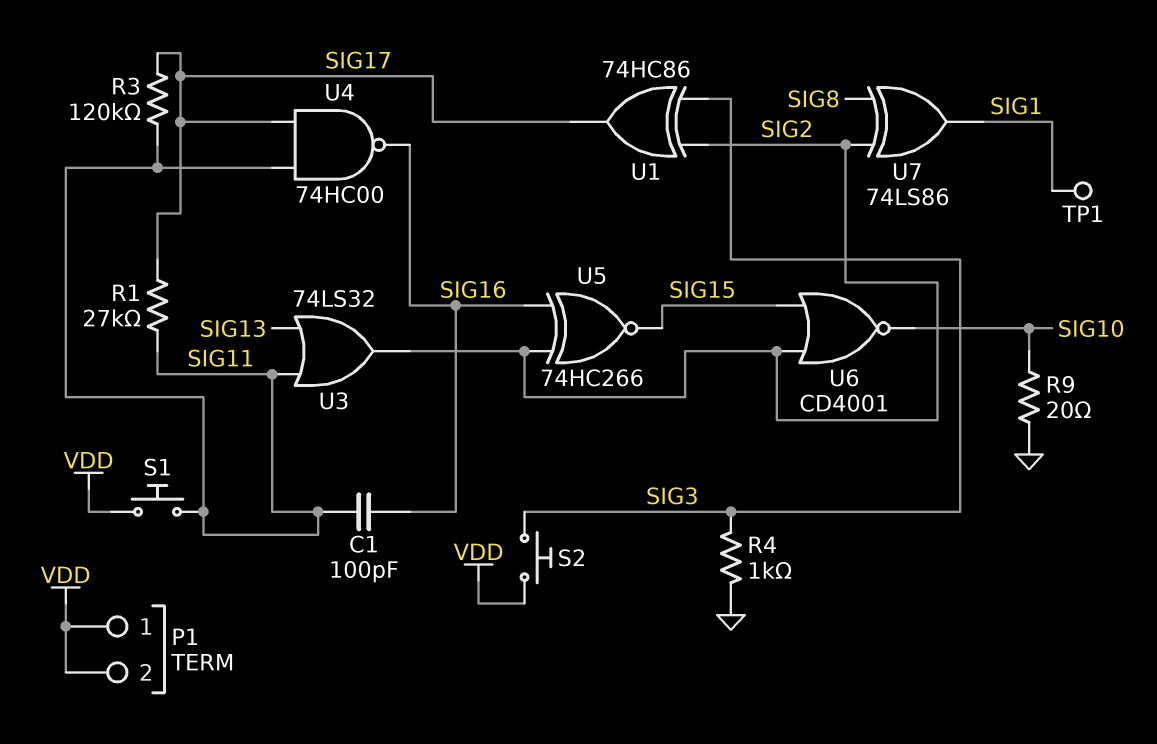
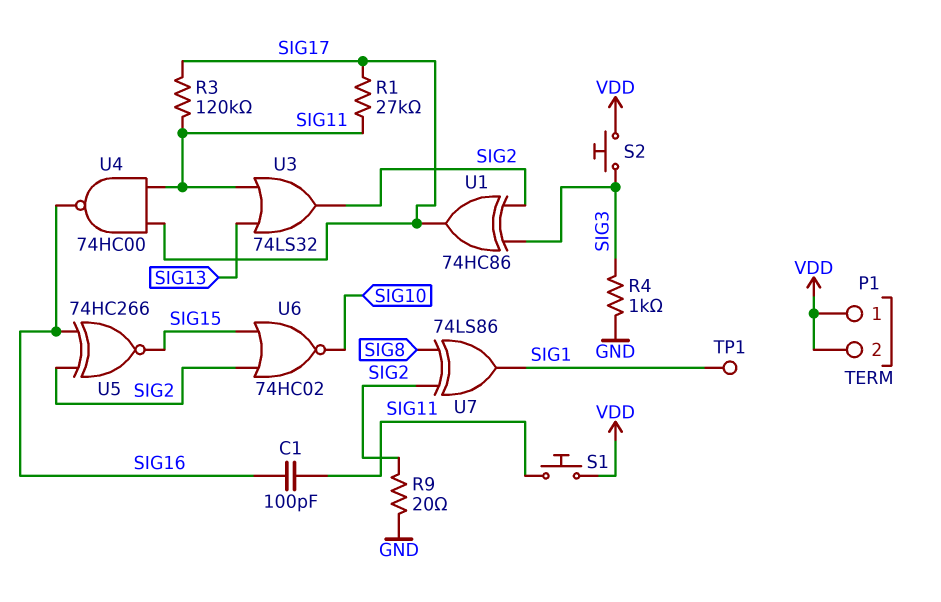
R9: 20 (GND, SIG10) -> 20 (GND, SIG2)
U6: NOR CD4001 (in SIG2, in SIG15, out SIG10) -> NOR 74HC02 (in SIG2, in SIG15, out SIG10)

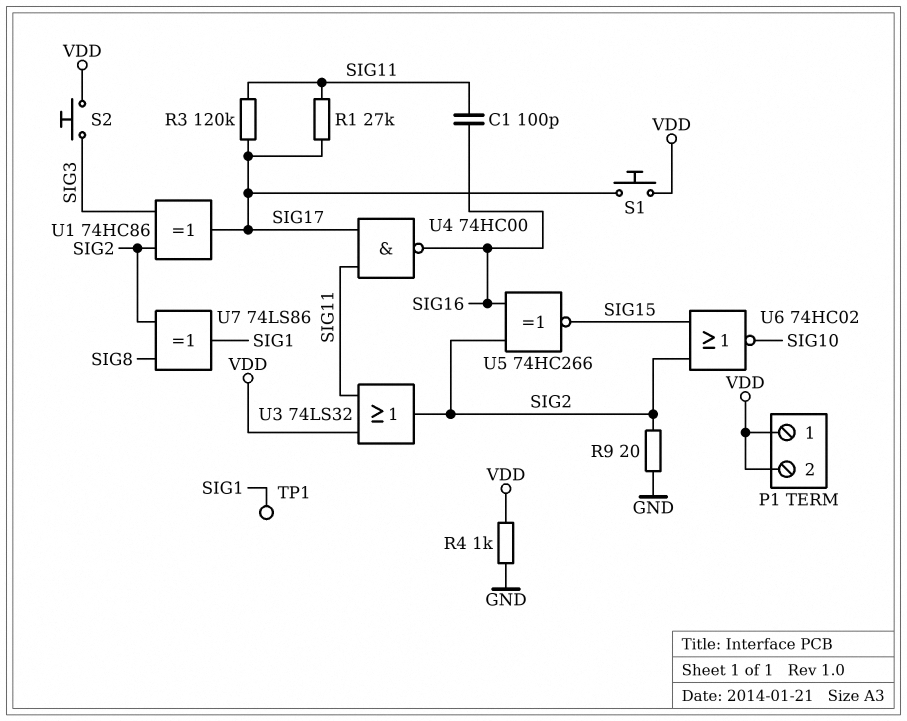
R4: 1k (GND, SIG3) -> 1k (GND, VDD)
S1: button (SIG11, VDD) -> button (SIG17, VDD)
U3: OR 74LS32 (in SIG11, in SIG13, out SIG2) -> OR 74LS32 (in SIG11, in VDD, out SIG2)

